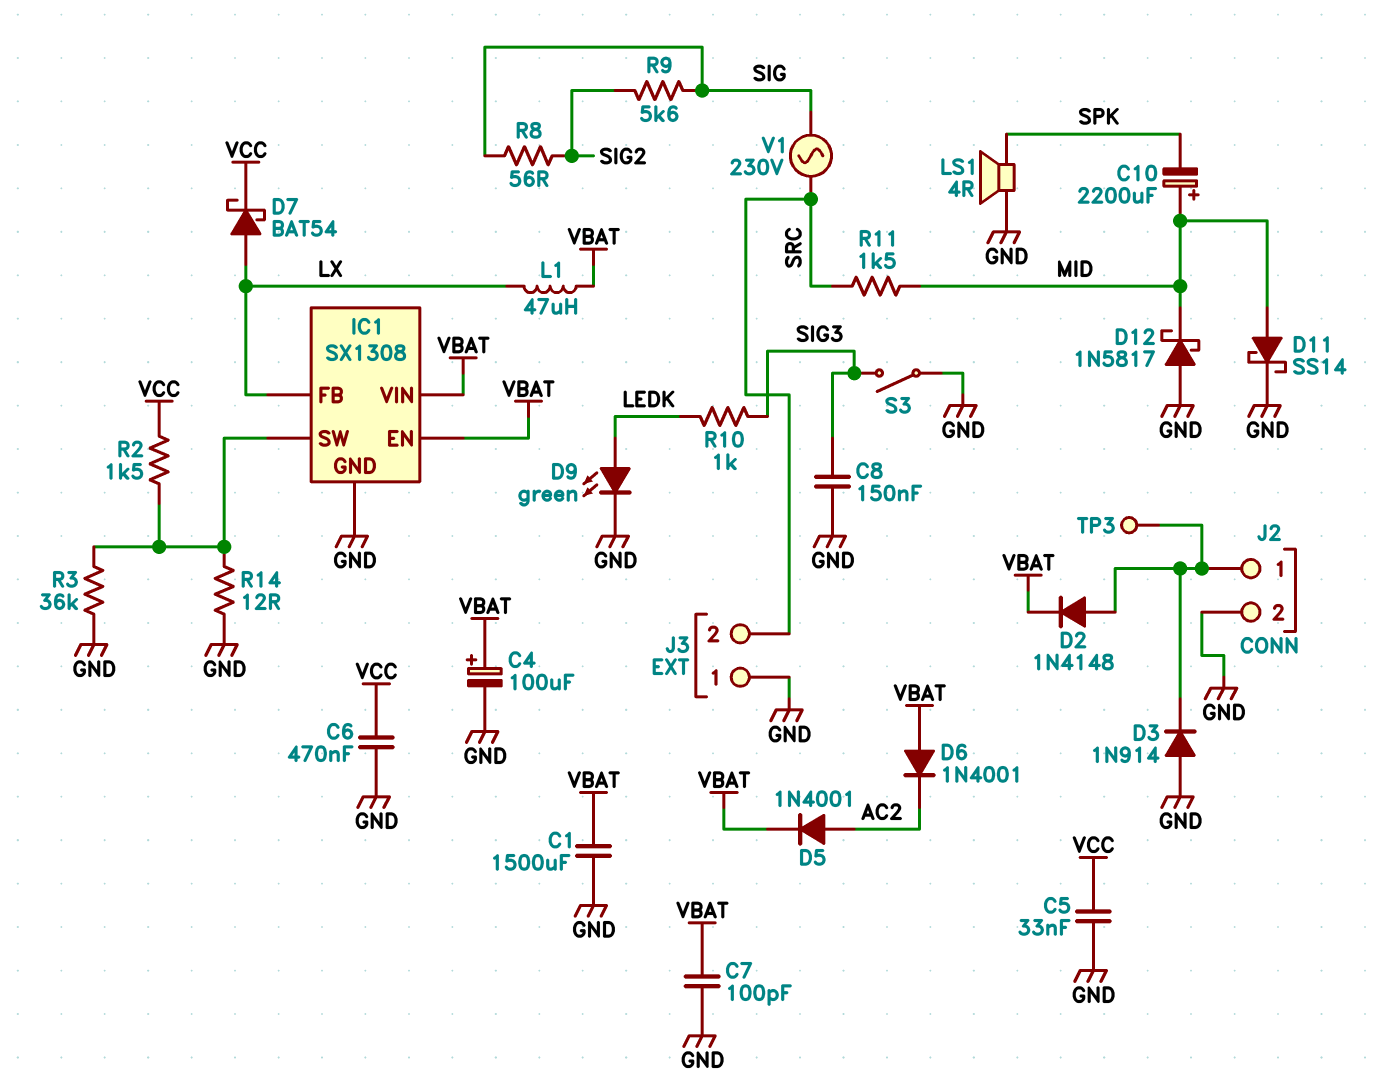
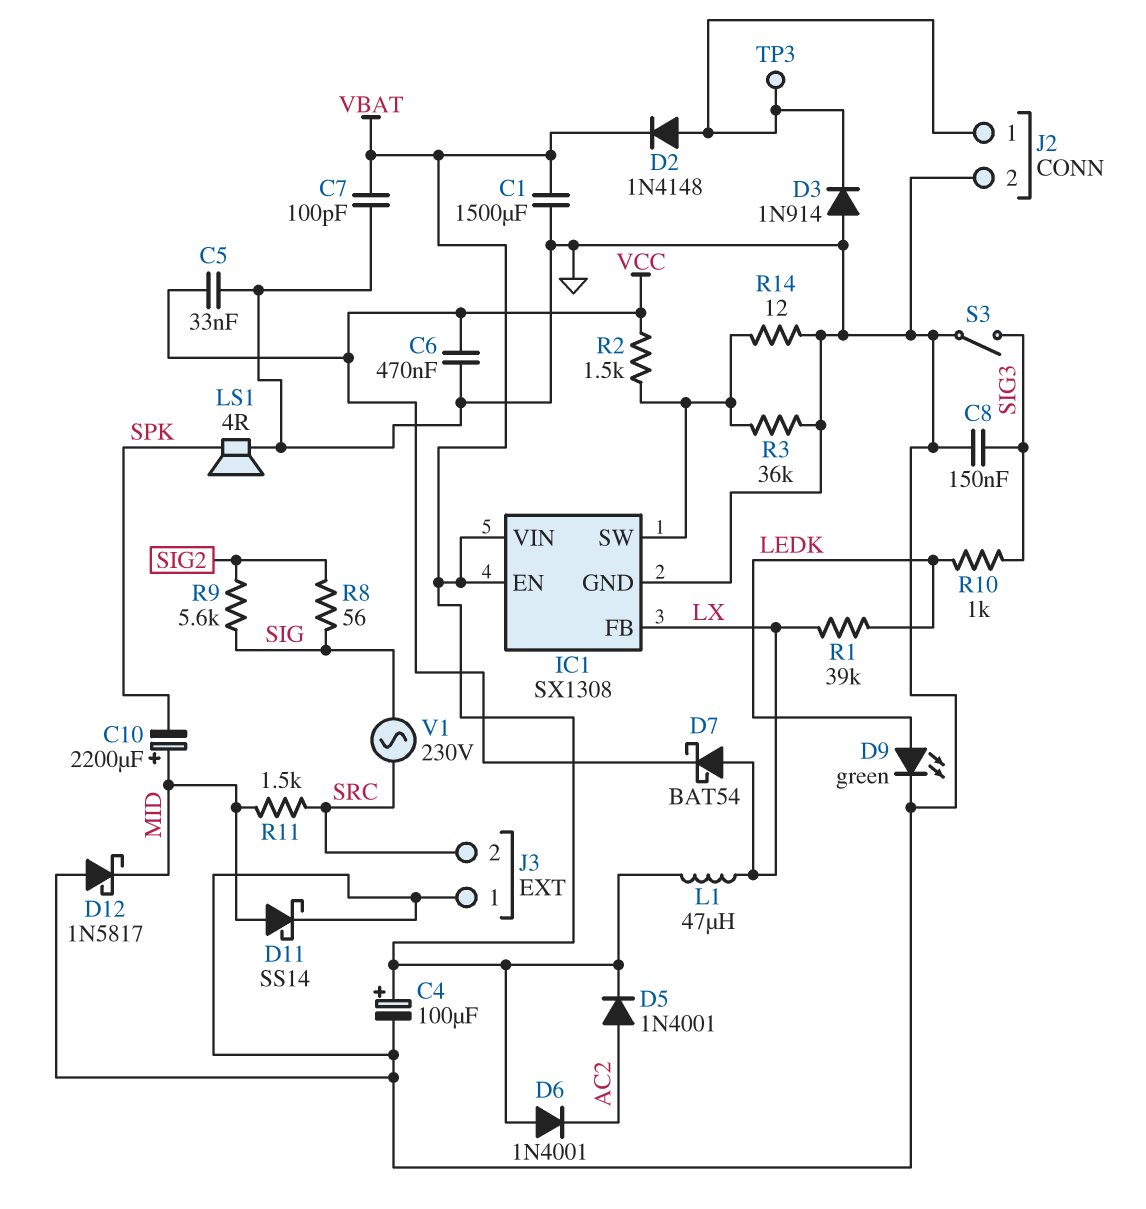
R1: none -> 39k (LEDK, LX)

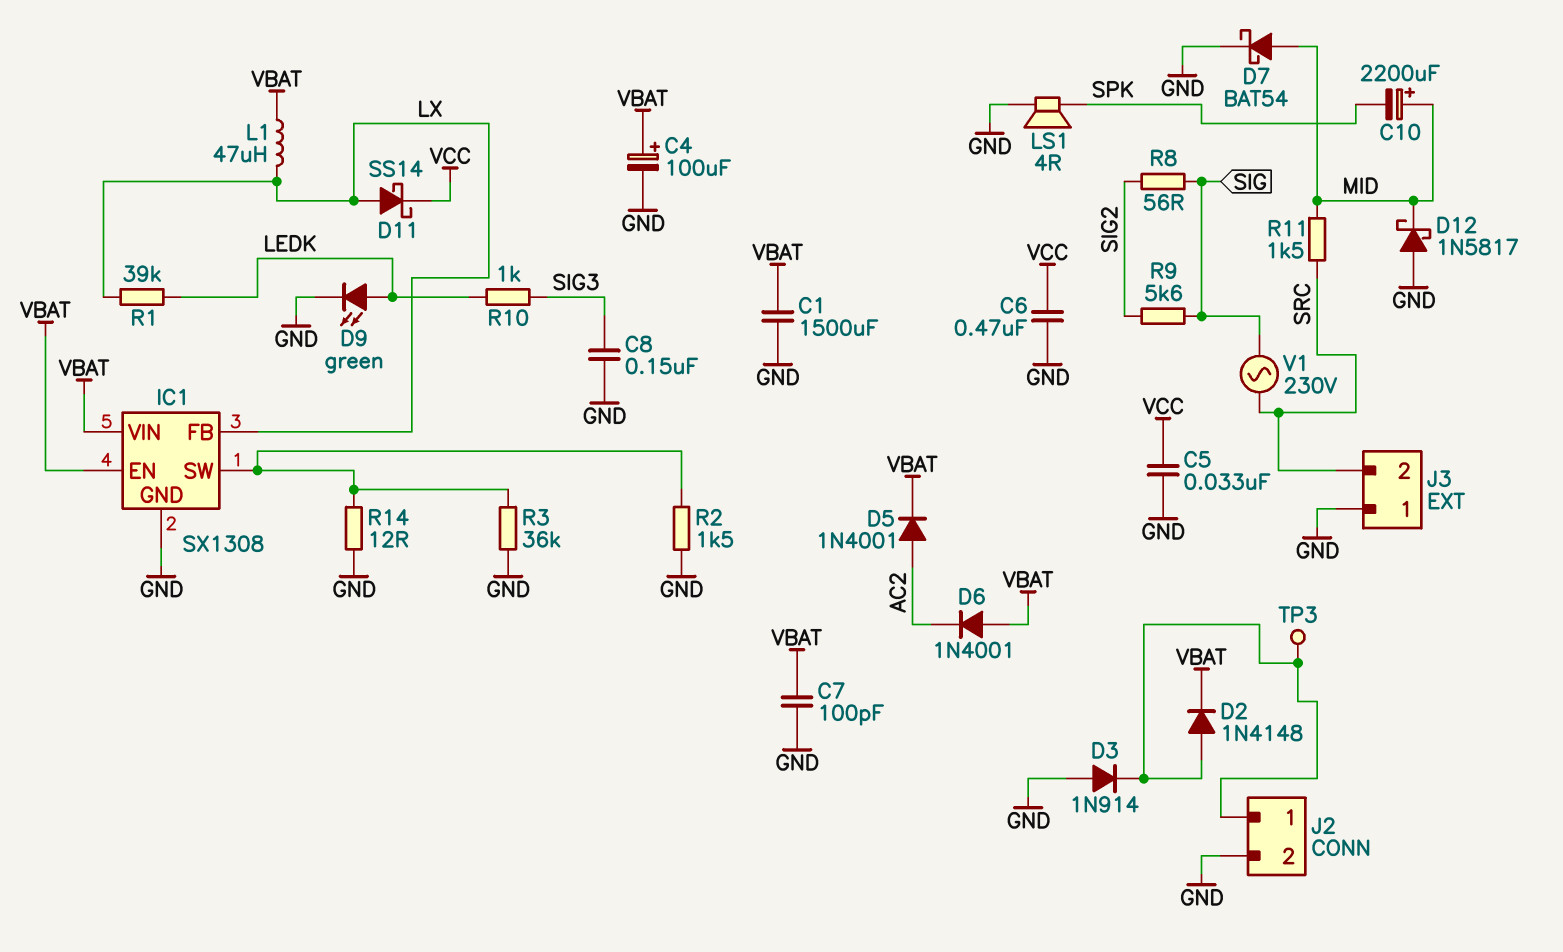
D7: schottky BAT54 (A LX, K VCC) -> schottky BAT54 (A MID, K GND)
D11: schottky SS14 (A MID, K GND) -> schottky SS14 (A LX, K VCC)
R2: 1.5k (IC1/SW, VCC) -> 1.5k (GND, IC1/SW)
S3: switch (GND, SIG3) -> none

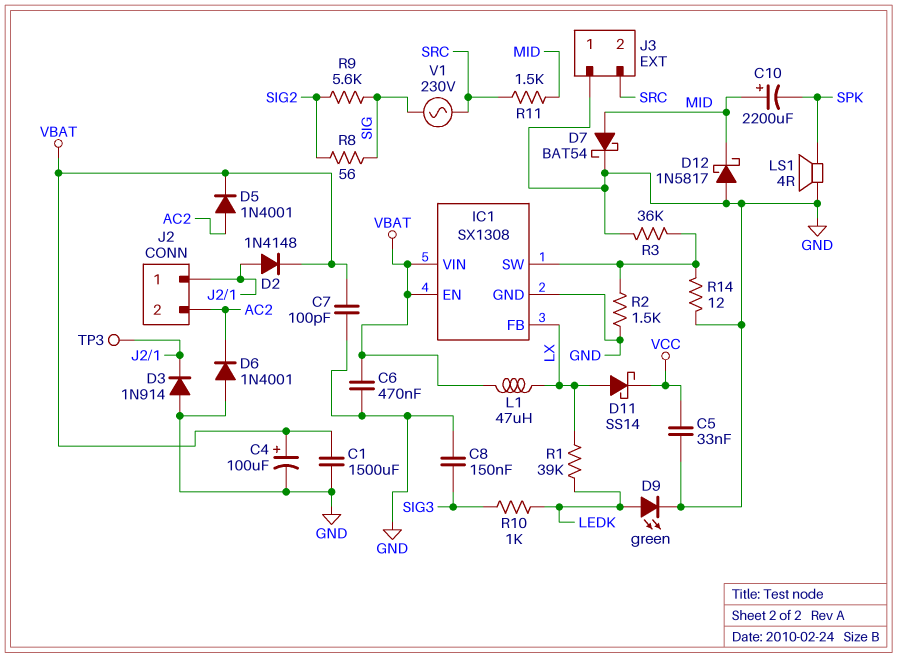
C6: 470nF (GND, VCC) -> 470nF (GND, VBAT)
D6: diode 1N4001 (A VBAT, K AC2) -> diode 1N4001 (A GND, K AC2)
J2 pin 2: GND -> AC2

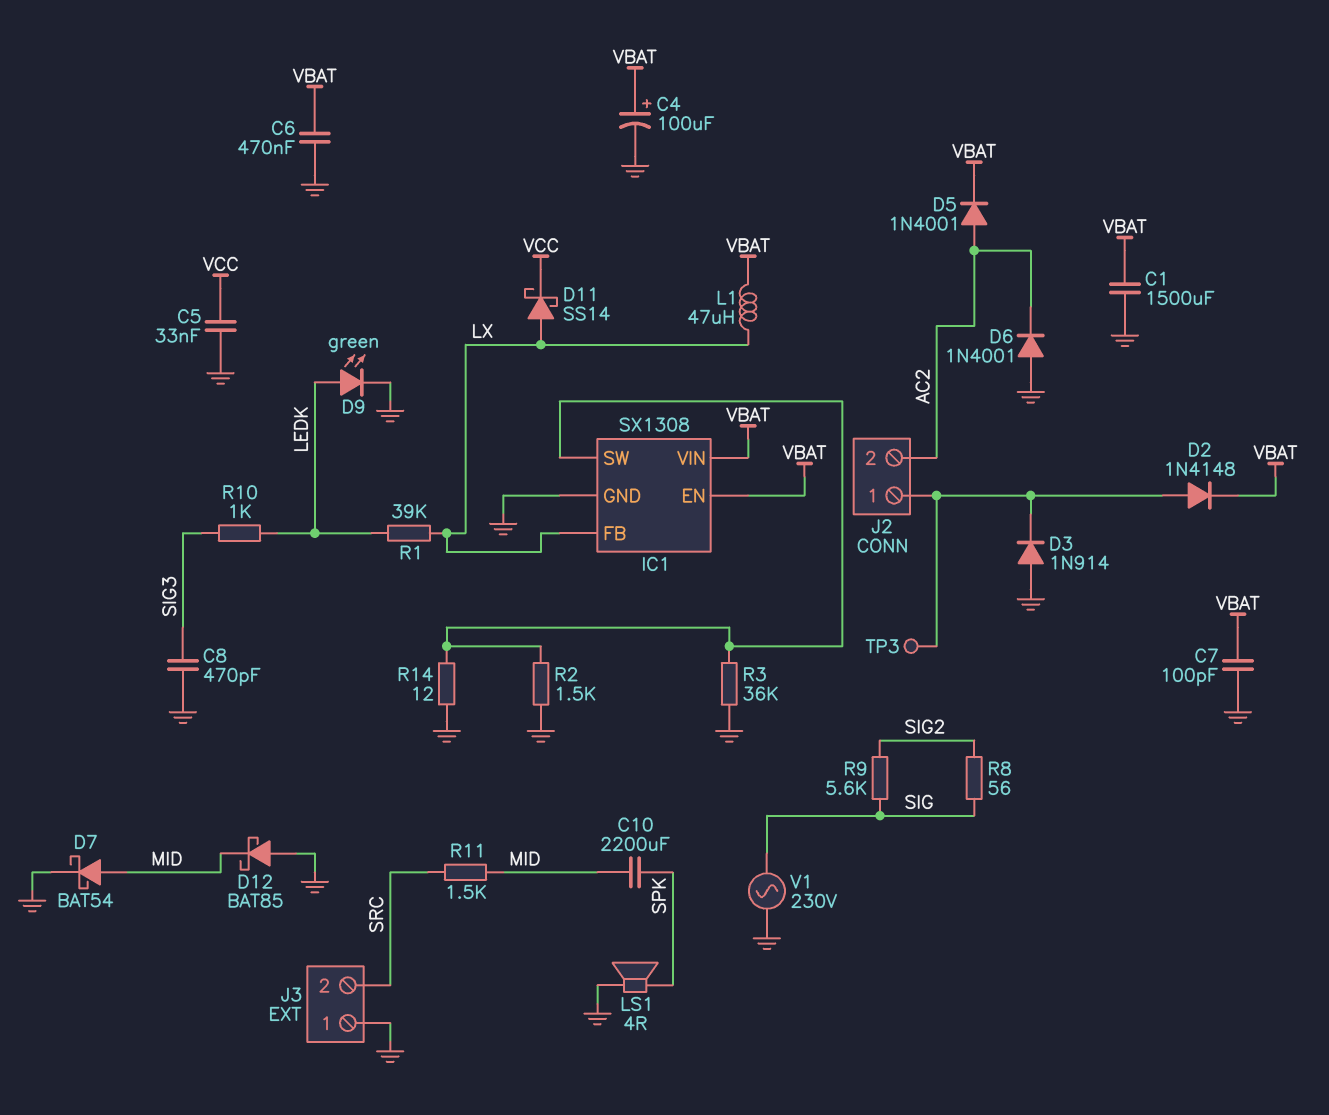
C8: 150nF (GND, SIG3) -> 470pF (GND, SIG3)
C10: 2200uF (plus MID, minus SPK) -> 2200uF (MID, SPK)
D12: schottky 1N5817 (A GND, K MID) -> schottky BAT85 (A GND, K MID)
V1: AC 230V (SIG, SRC) -> AC 230V (GND, SIG)

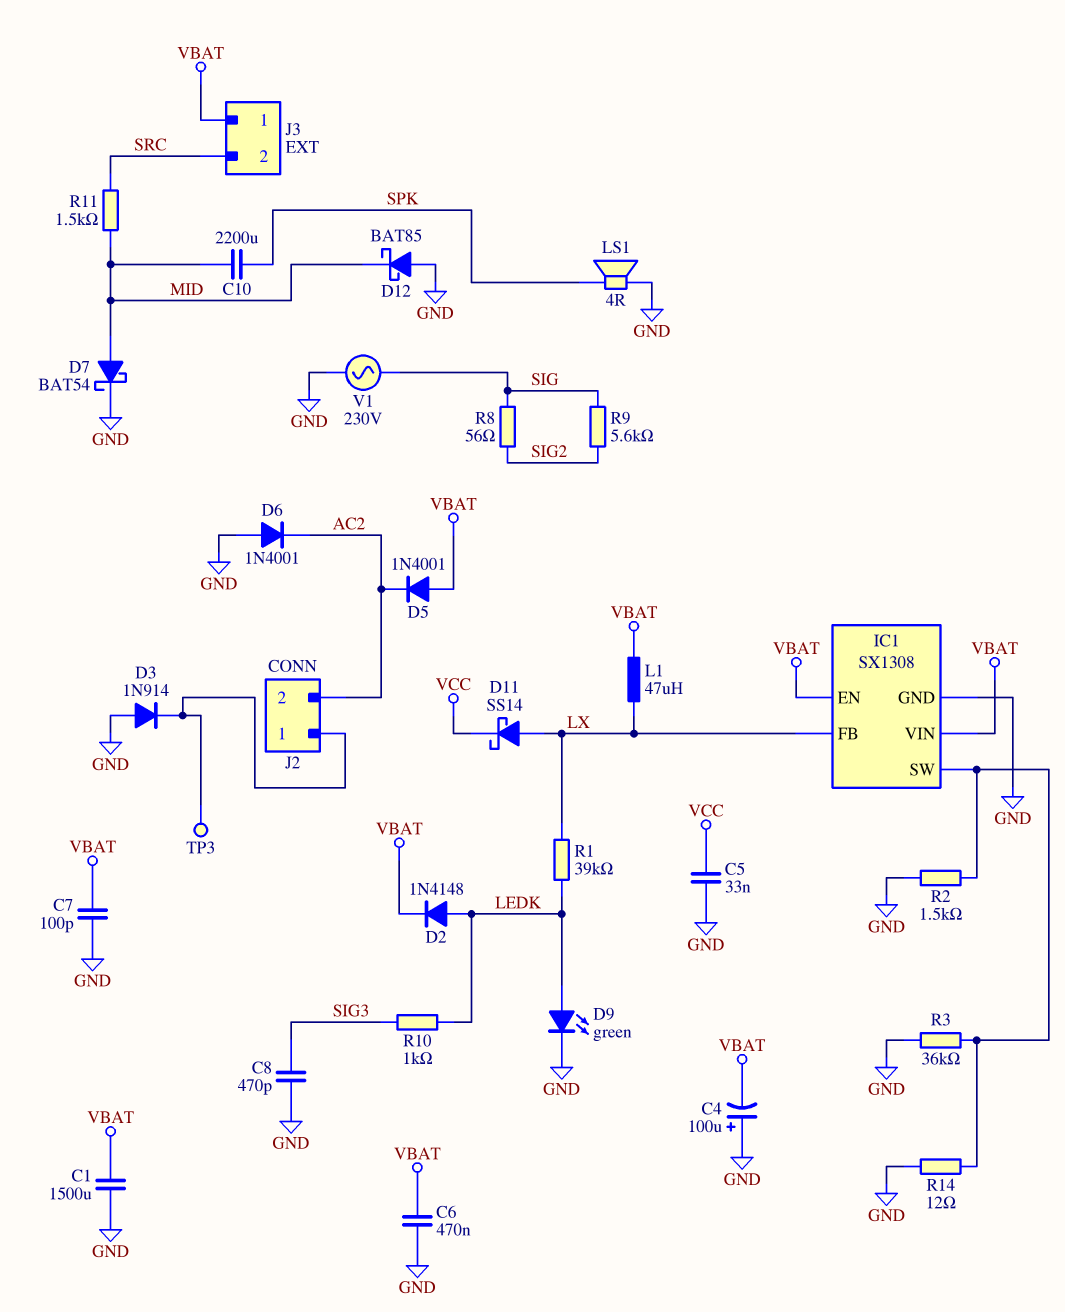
C4: 100uF (plus VBAT, minus GND) -> 100uF (plus GND, minus VBAT)
D2: diode 1N4148 (A J2/1, K VBAT) -> diode 1N4148 (A LEDK, K VBAT)
D5: diode 1N4001 (A AC2, K VBAT) -> diode 1N4001 (A VBAT, K AC2)
J3 pin 1: GND -> VBAT

